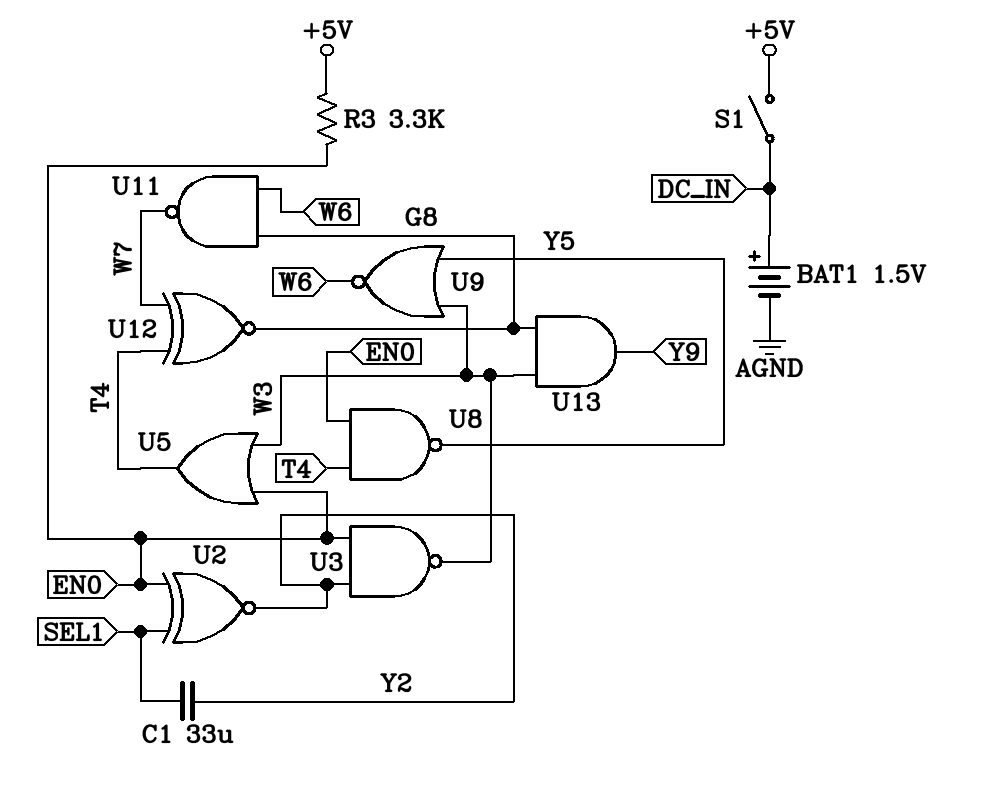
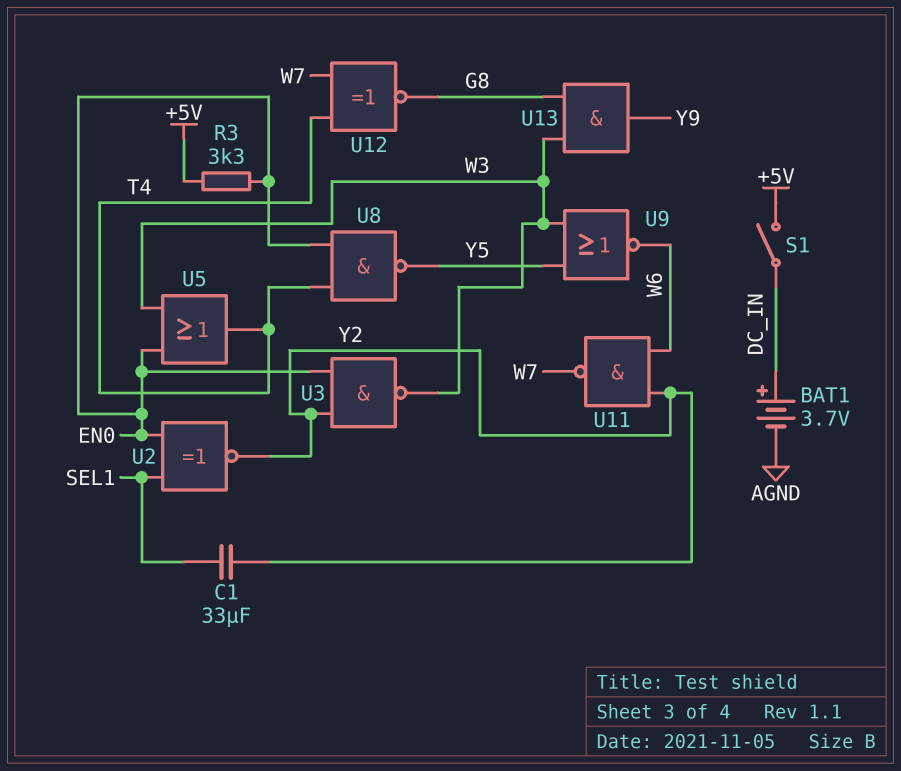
BAT1: 1.5V (plus DC_IN, minus AGND) -> 3.7V (plus DC_IN, minus AGND)
U11: NAND (in G8, in W6, out W7) -> NAND (in W6, in Y2, out W7)

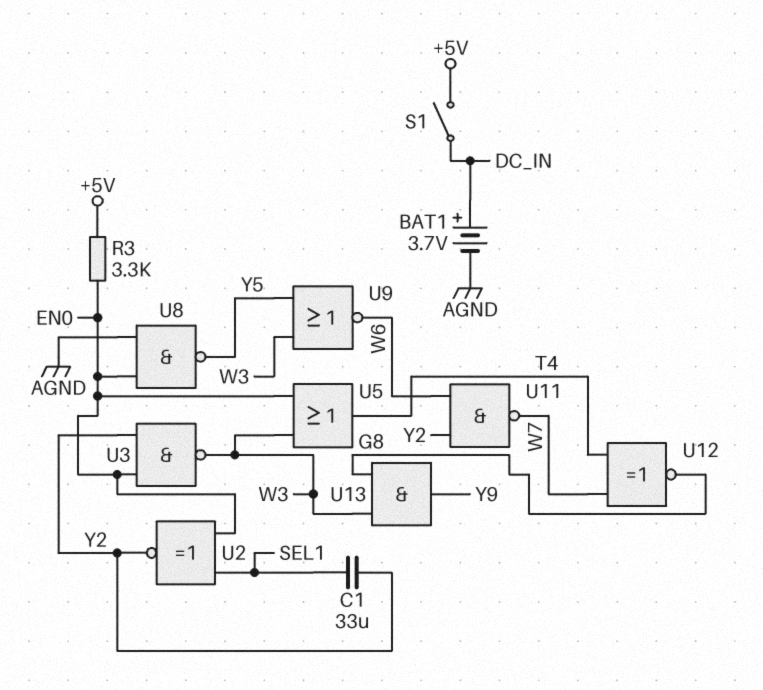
U8: NAND (in EN0, in T4, out Y5) -> NAND (in AGND, in EN0, out Y5)

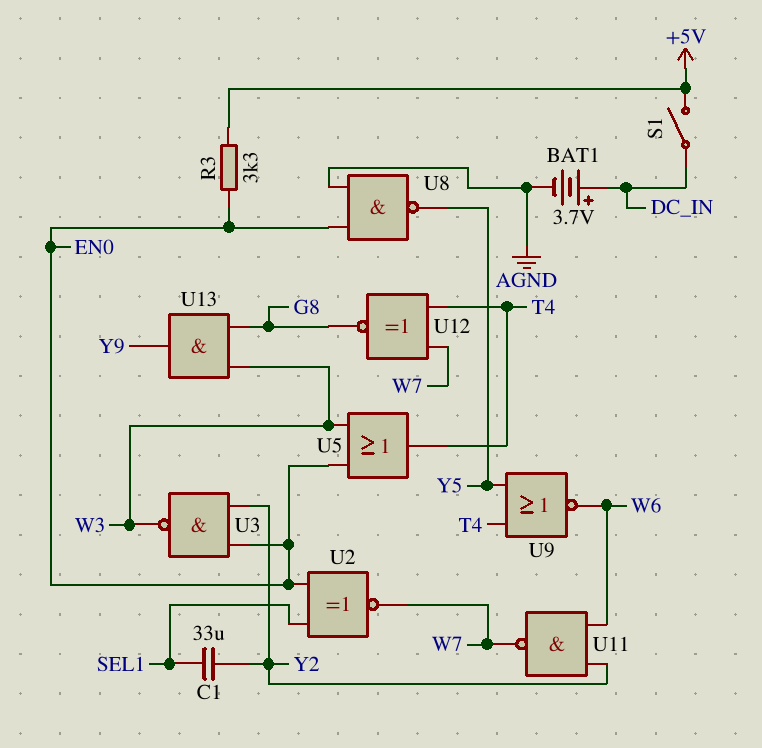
U2: XNOR (in EN0, in SEL1, out Y2) -> XNOR (in EN0, in SEL1, out W7)
U9: NOR (in W3, in Y5, out W6) -> NOR (in T4, in Y5, out W6)

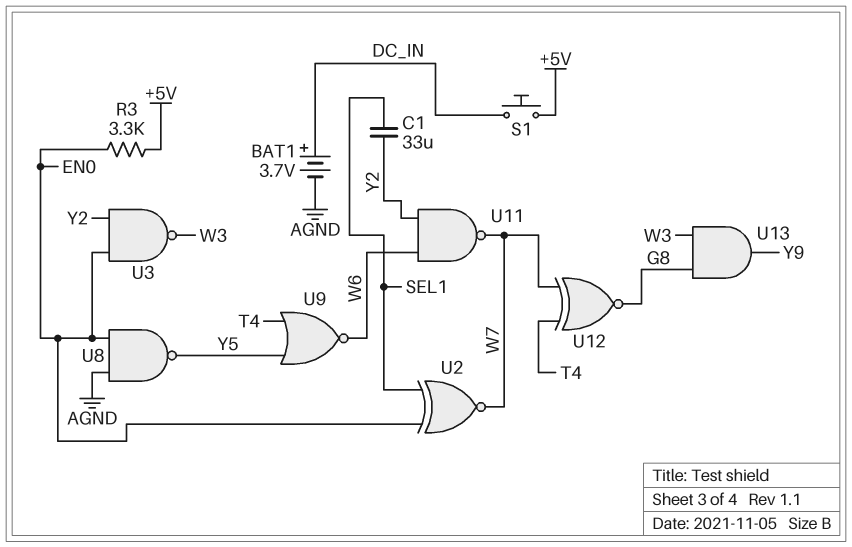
S1: switch (+5V, DC_IN) -> button (+5V, DC_IN)
U5: OR (in EN0, in W3, out T4) -> none

